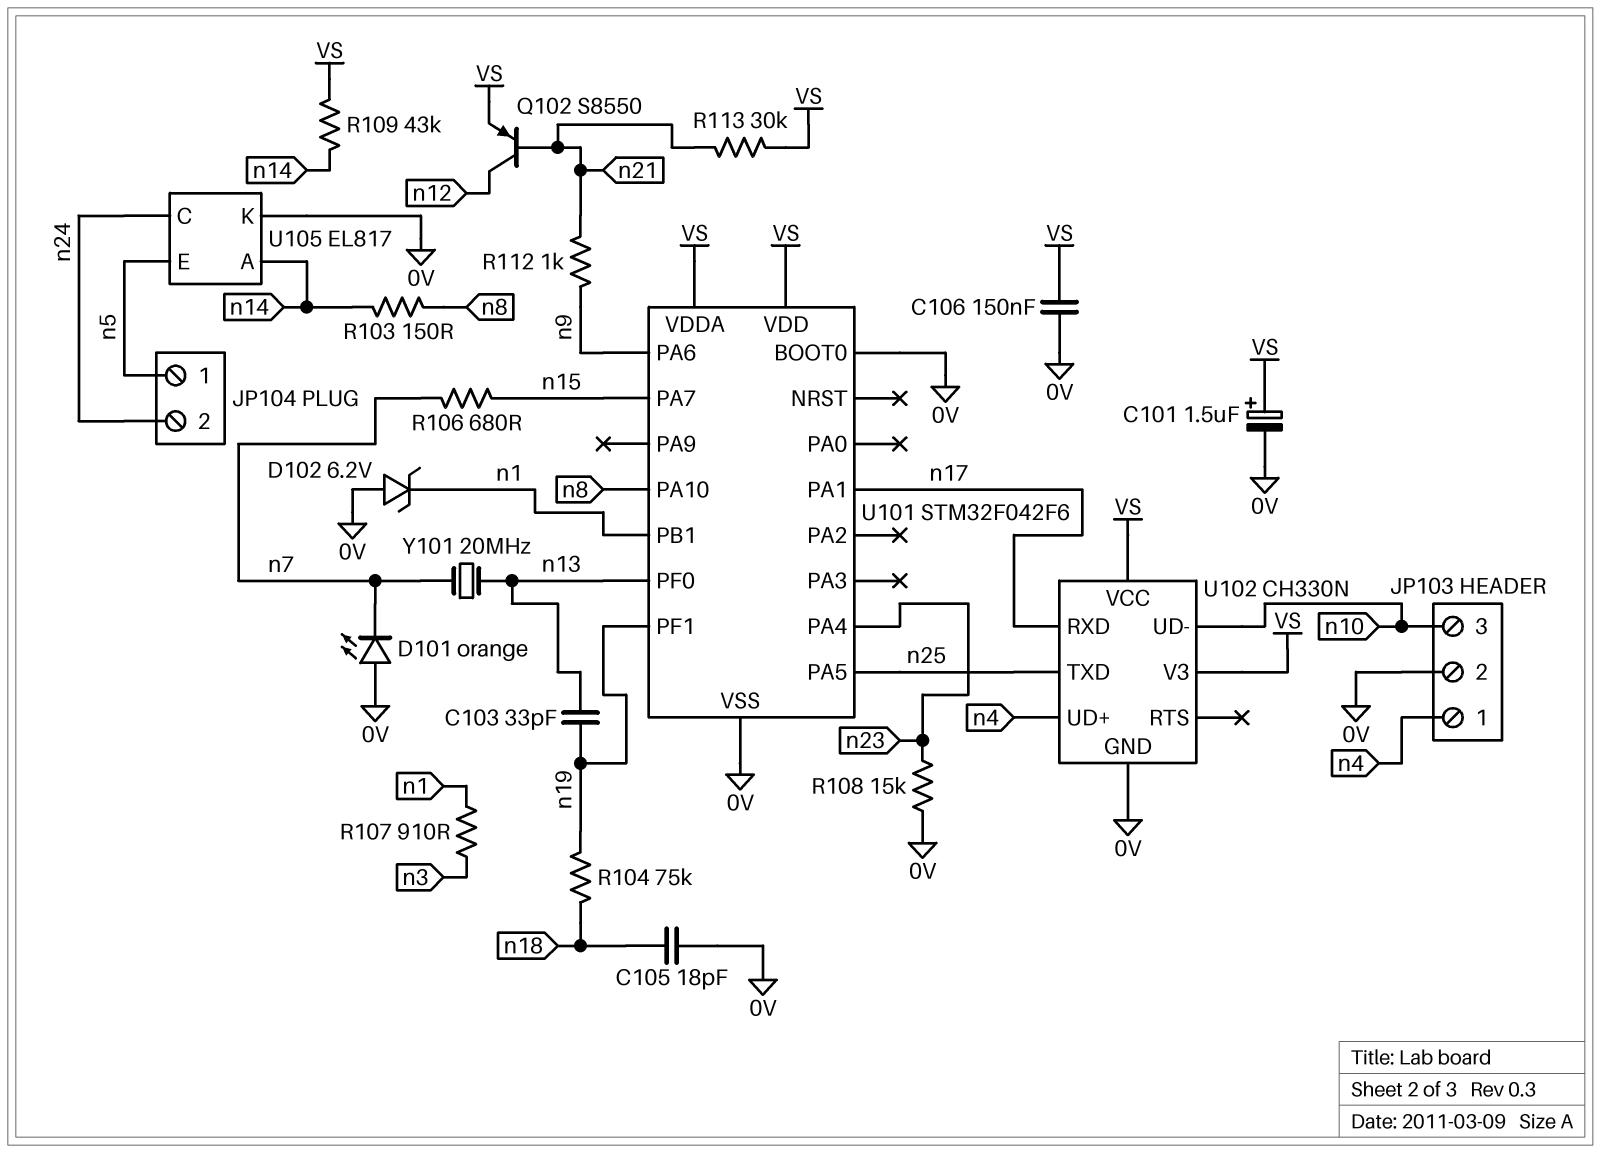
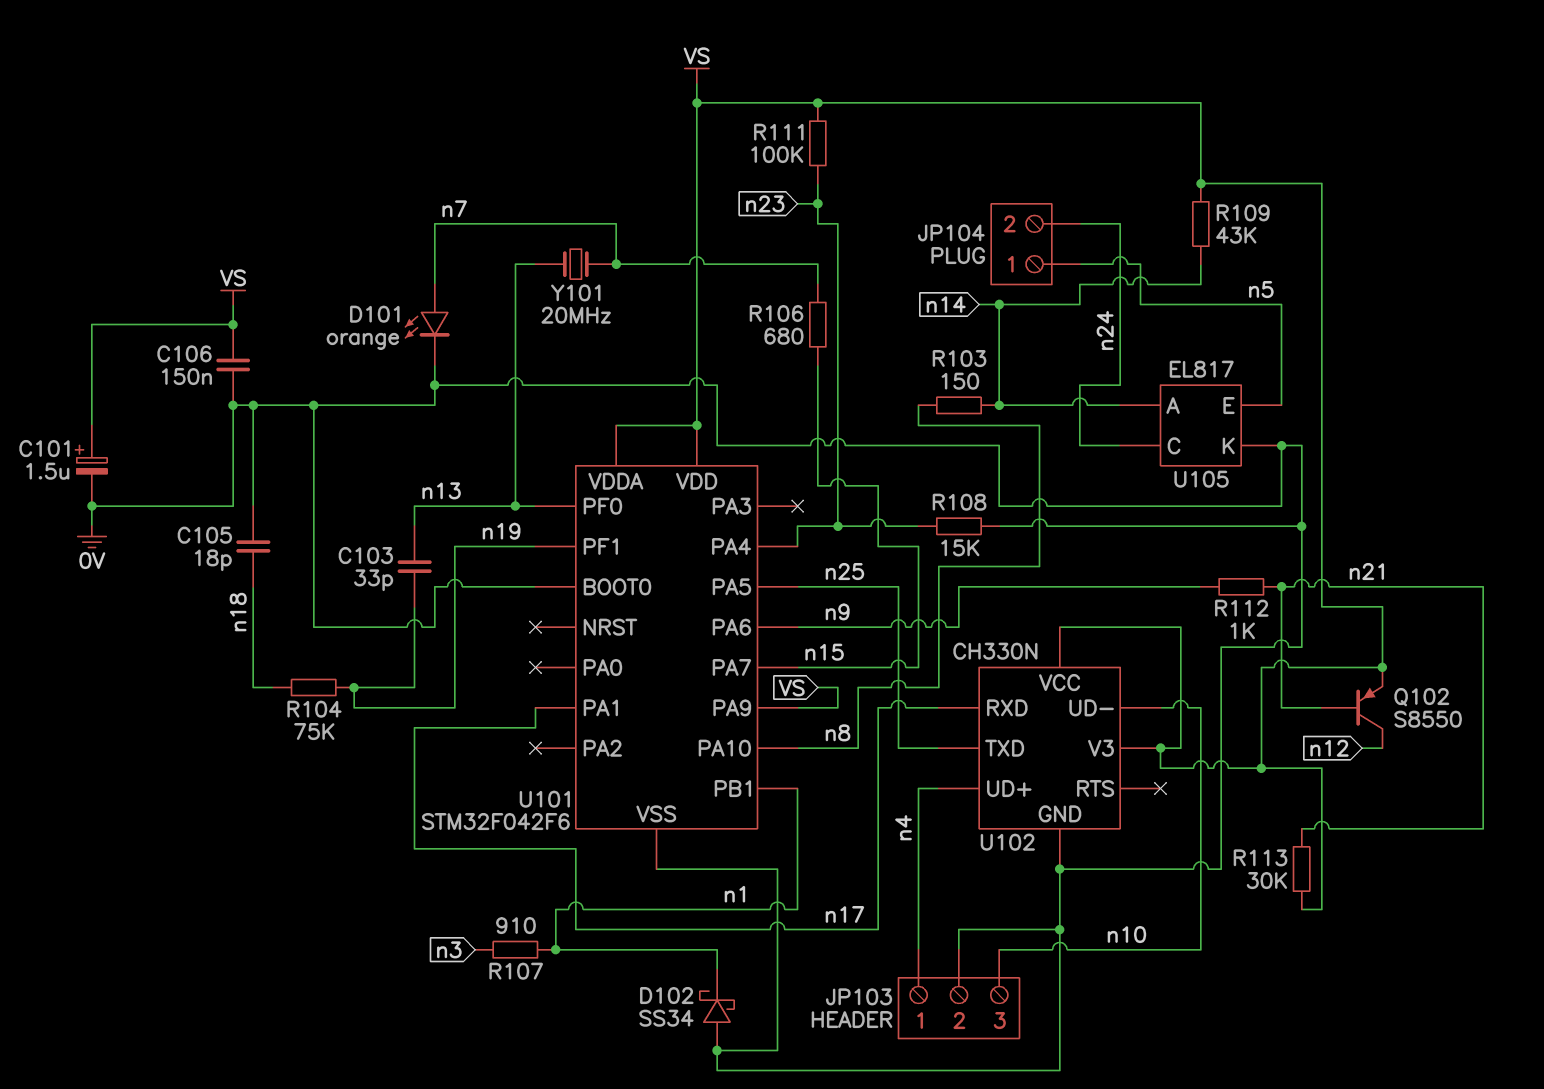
D101: LED orange (A 0V, K n7) -> LED orange (A n7, K 0V)
D102: zener 6.2V (A 0V, K n1) -> schottky SS34 (A 0V, K n1)
R111: none -> 100k (VS, n23)
U101 pin PA9: none -> VS

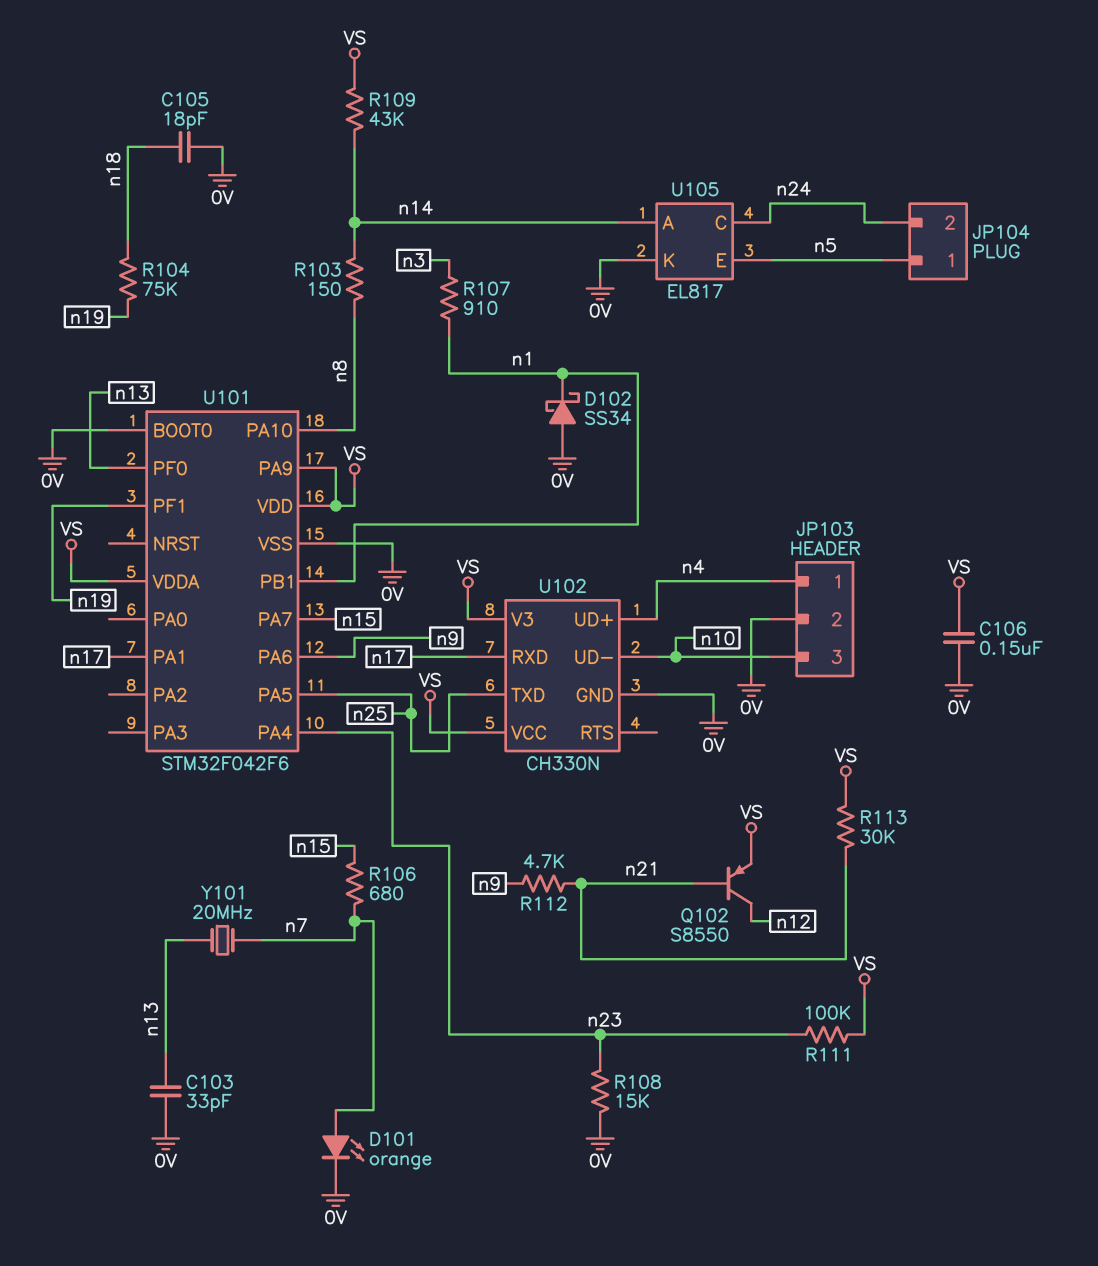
C101: 1.5uF (plus VS, minus 0V) -> none
C103: 33pF (n13, n19) -> 33pF (0V, n13)
R112: 1k (n9, n21) -> 4.7k (n9, n21)

